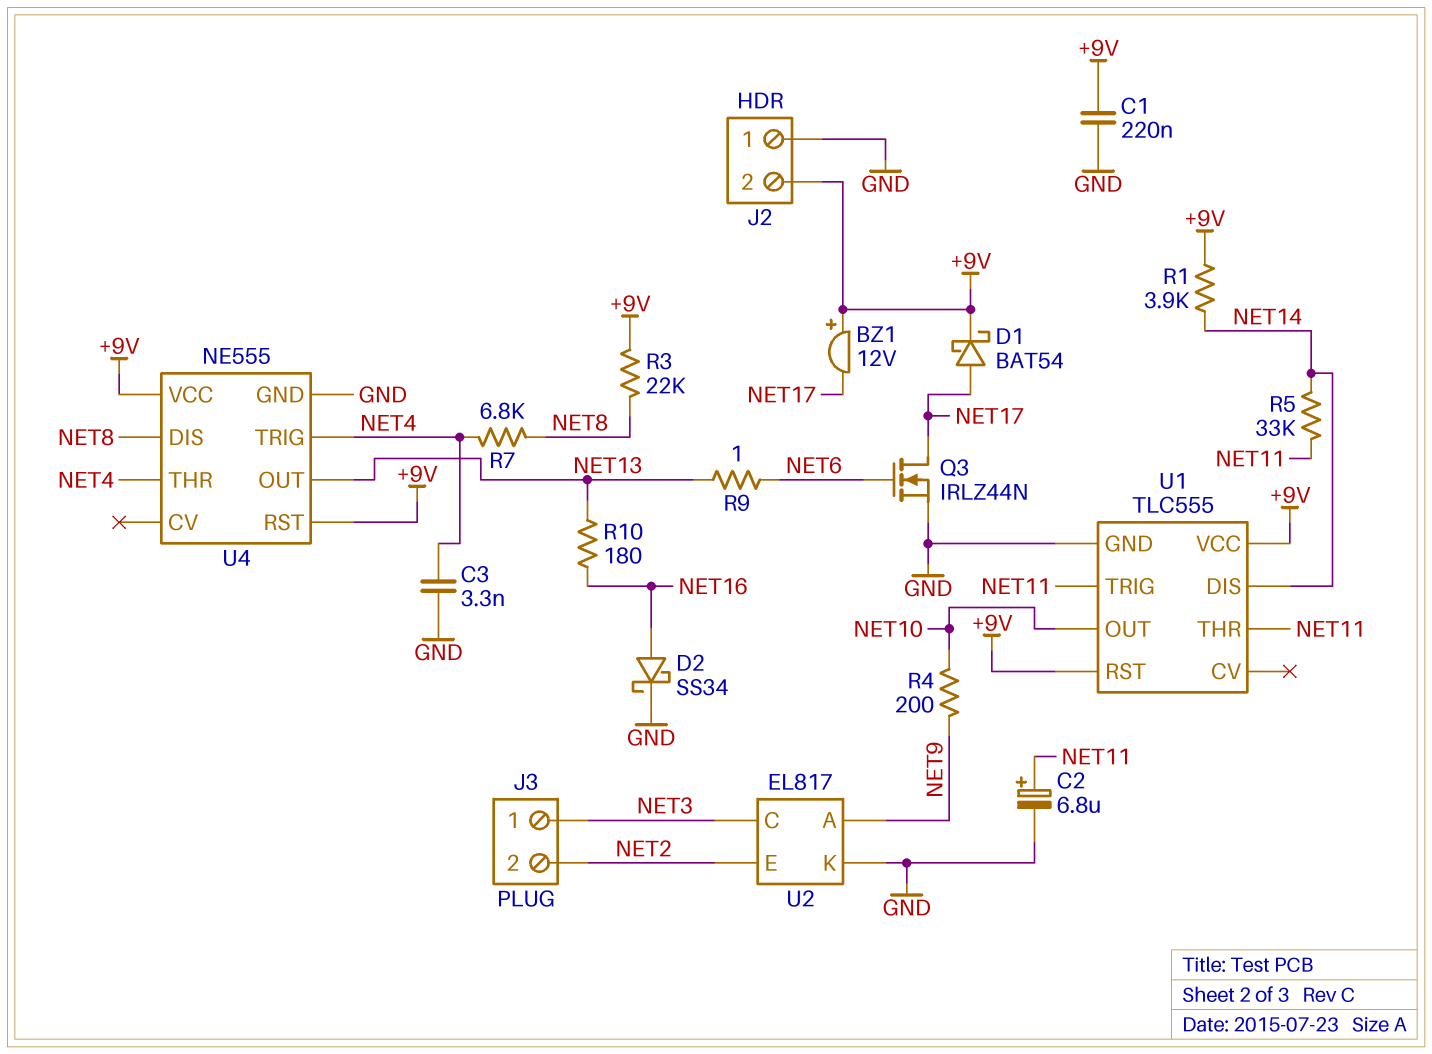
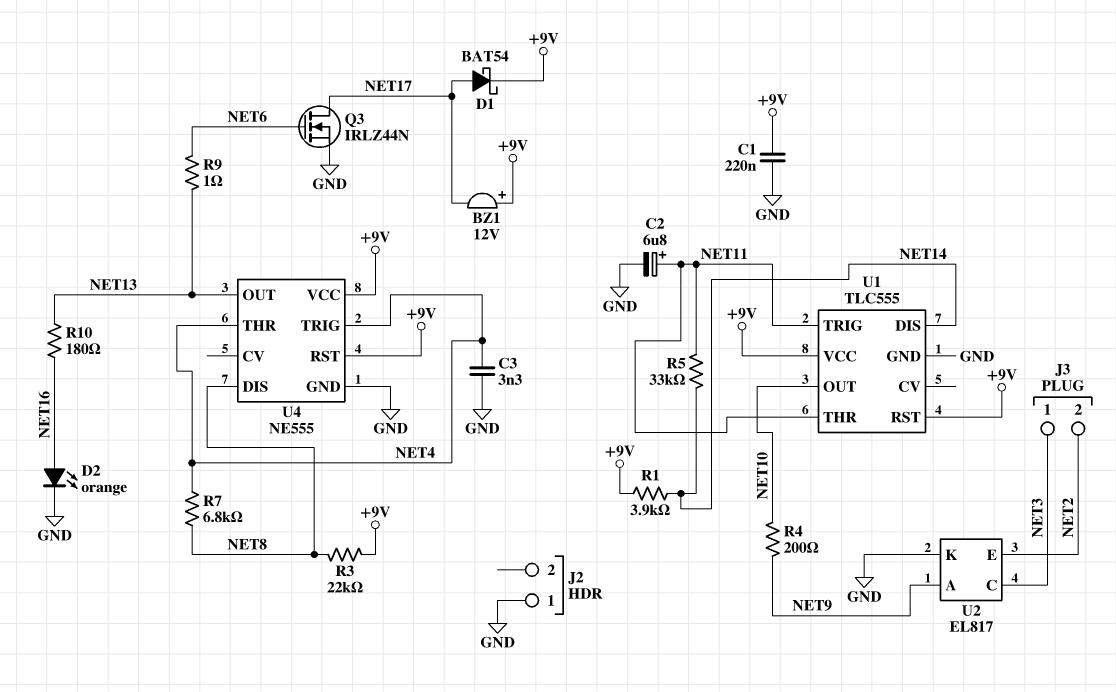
D2: schottky SS34 (A NET16, K GND) -> LED orange (A NET16, K GND)
J2 pin 2: +9V -> none

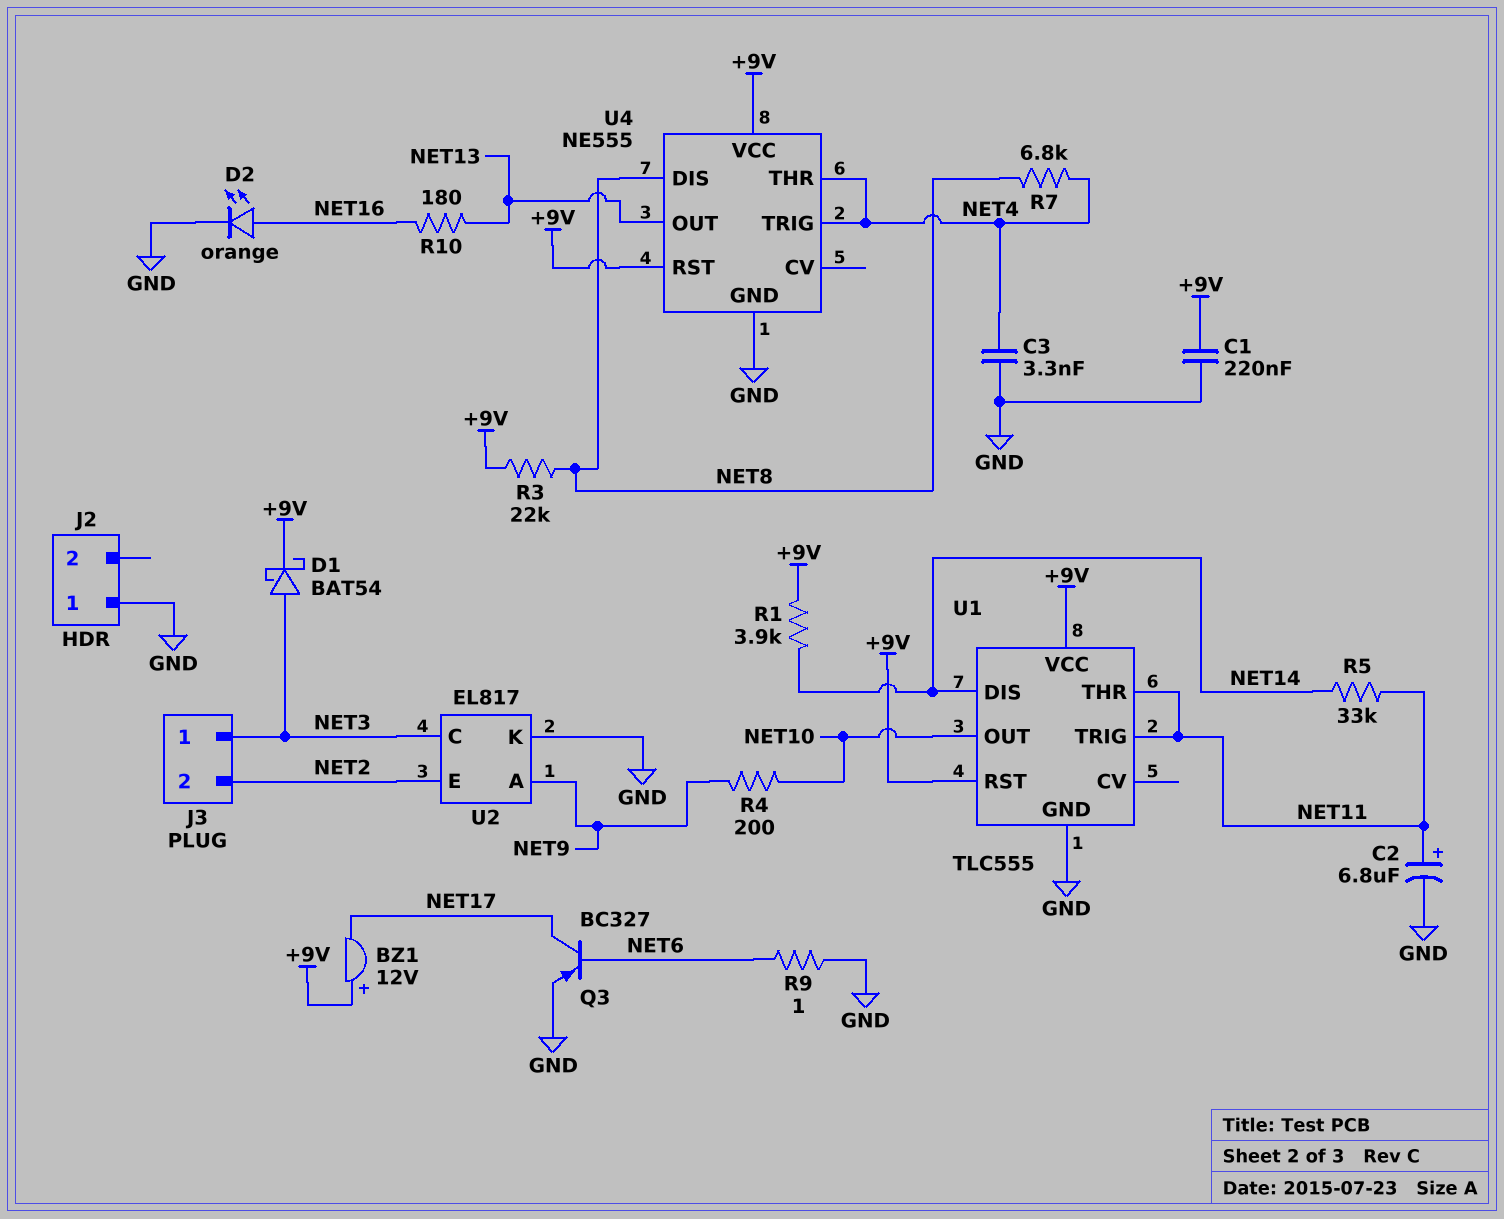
D1: schottky BAT54 (A NET17, K +9V) -> schottky BAT54 (A NET3, K +9V)
Q3: NMOS IRLZ44N (G NET6, D NET17, S GND) -> PNP BC327 (B NET6, C NET17, E GND)
R9: 1 (NET6, NET13) -> 1 (GND, NET6)

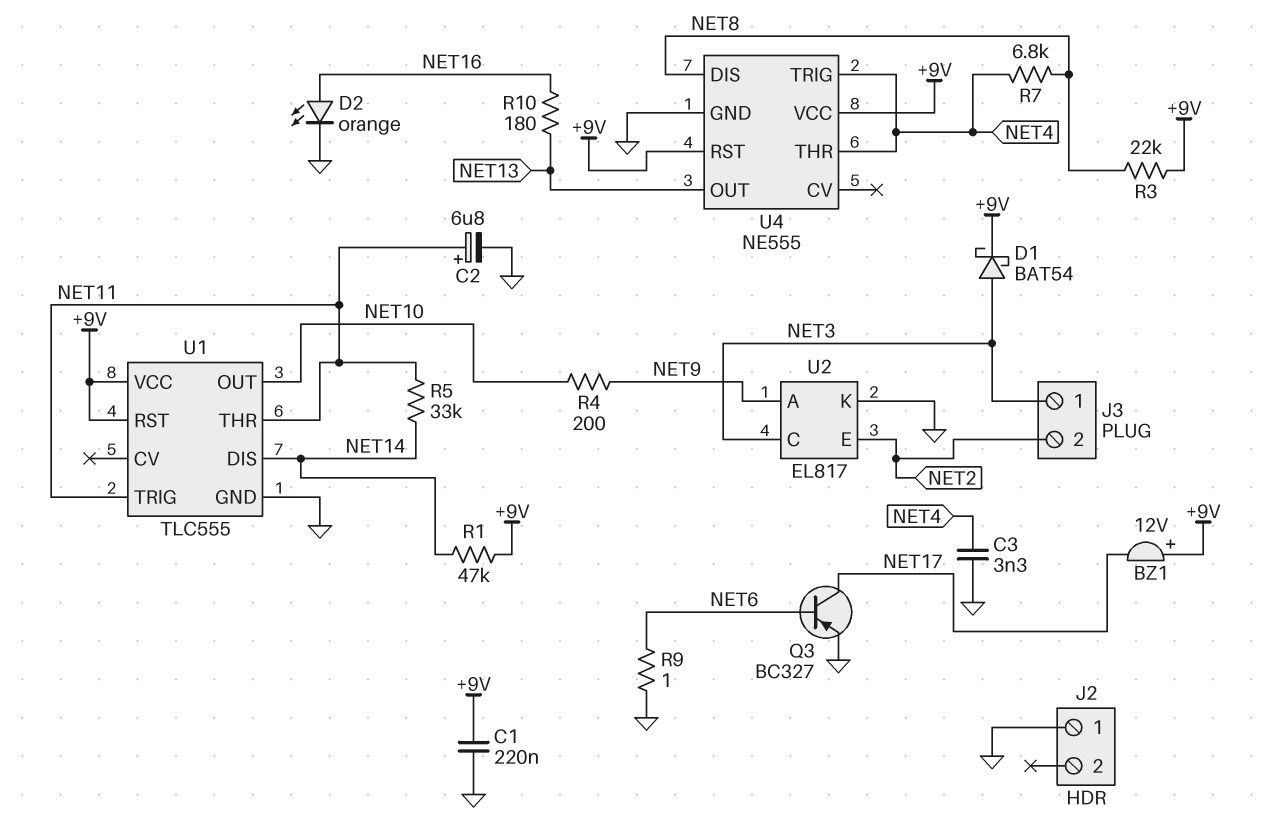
R1: 3.9k (+9V, NET14) -> 47k (+9V, NET14)

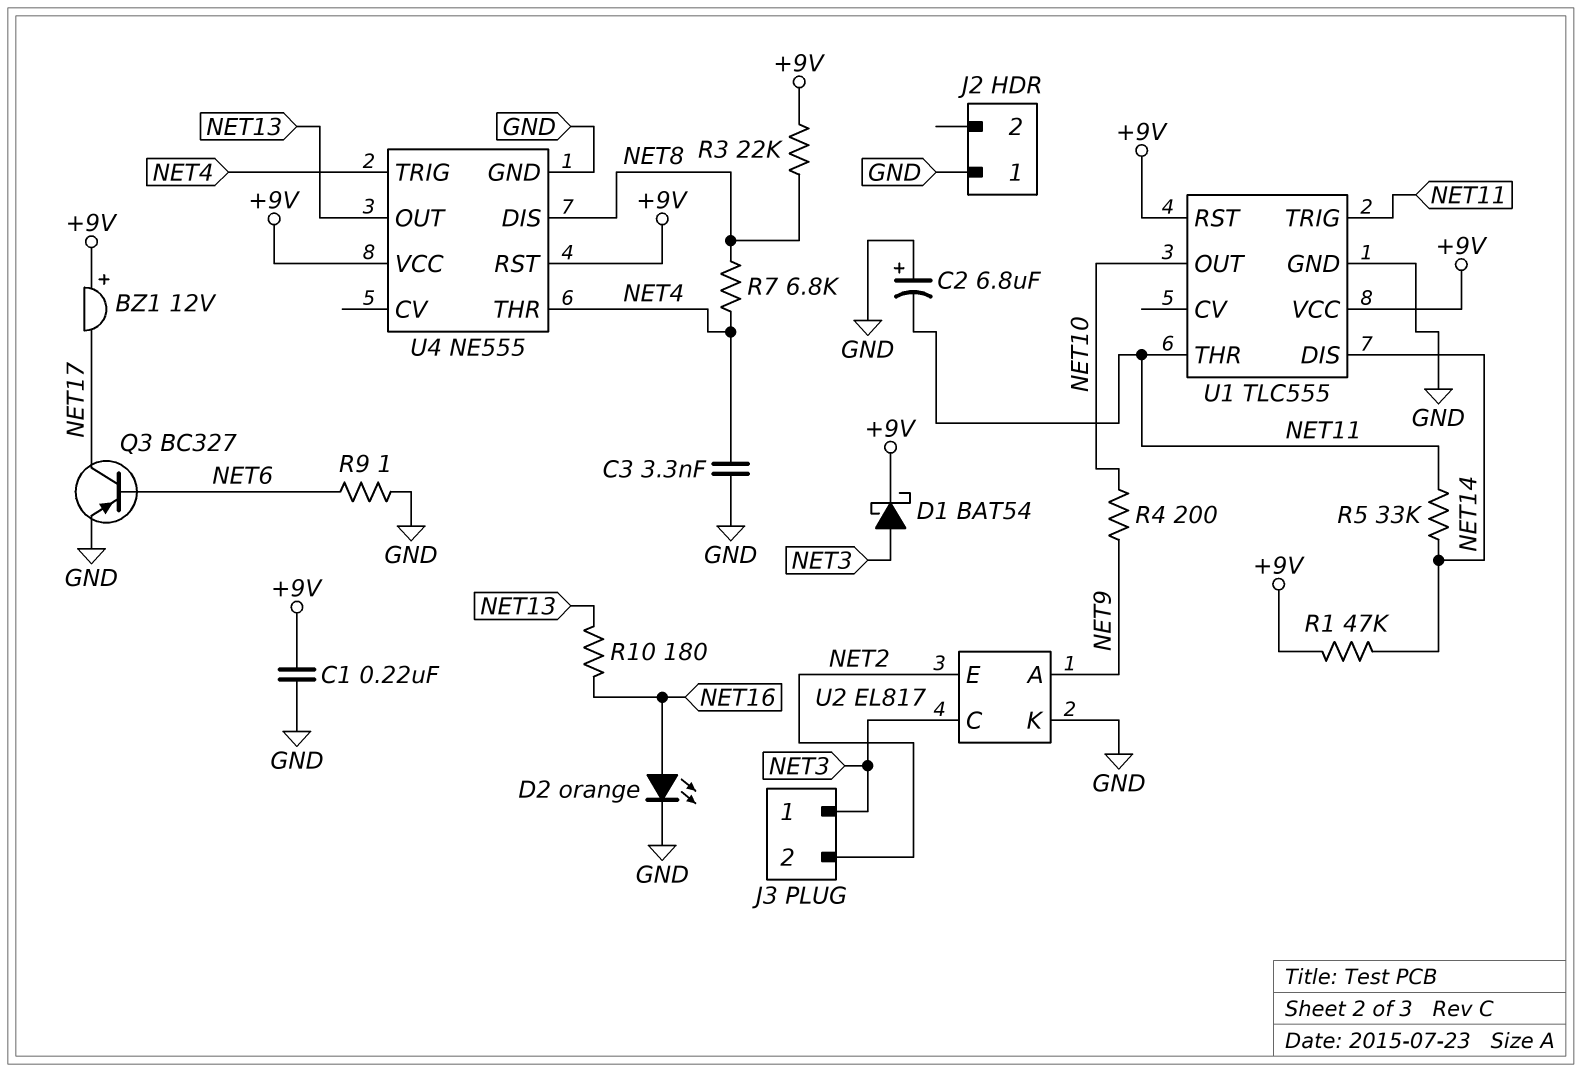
C2: 6.8uF (plus NET11, minus GND) -> 6.8uF (plus GND, minus NET11)

